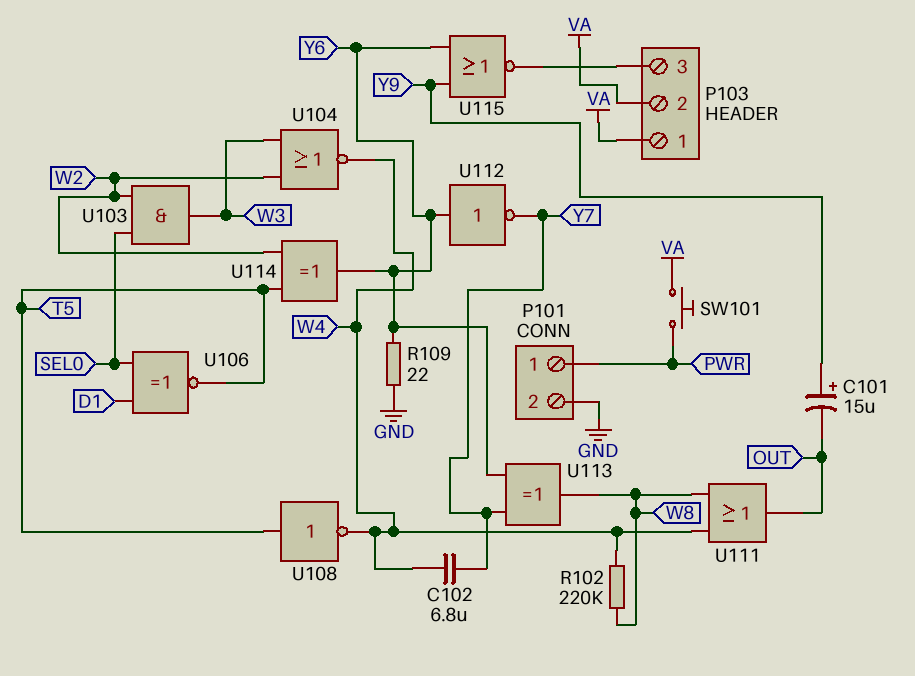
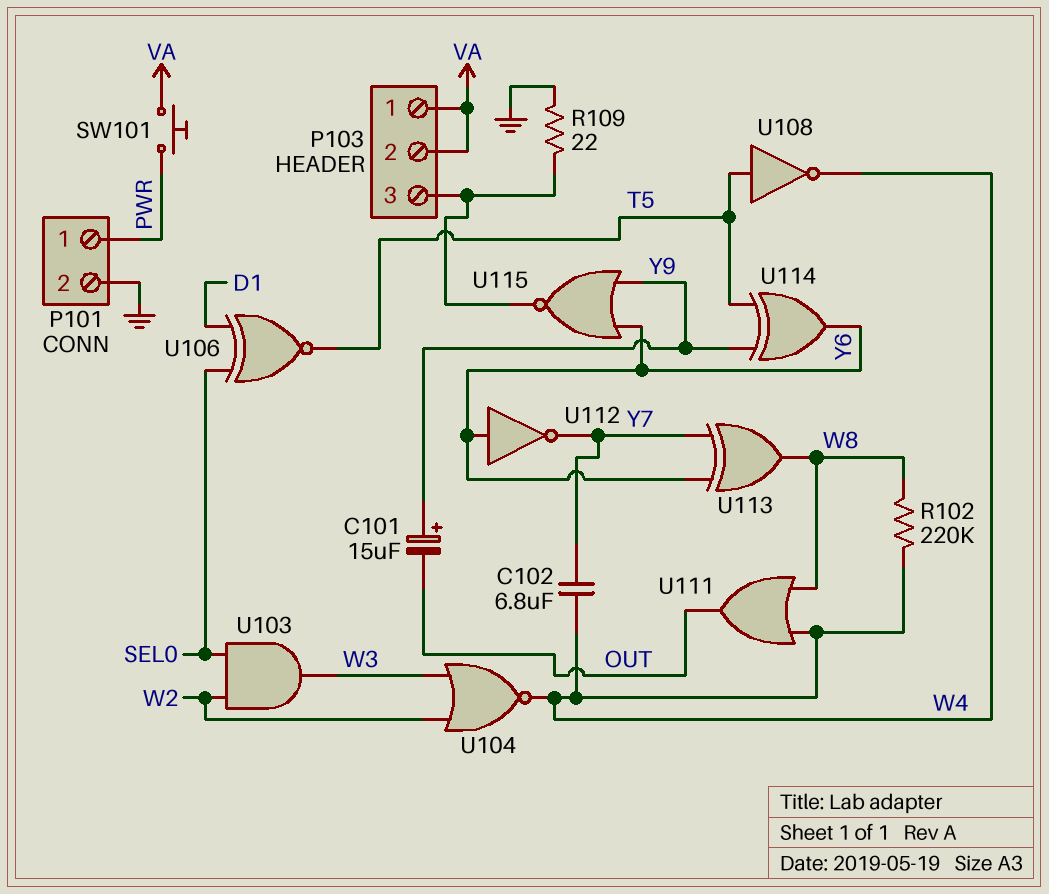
R109: 22 (GND, Y6) -> 22 (GND, P103/3)
U114: XOR (in T5, in W2, out Y6) -> XOR (in T5, in Y9, out Y6)

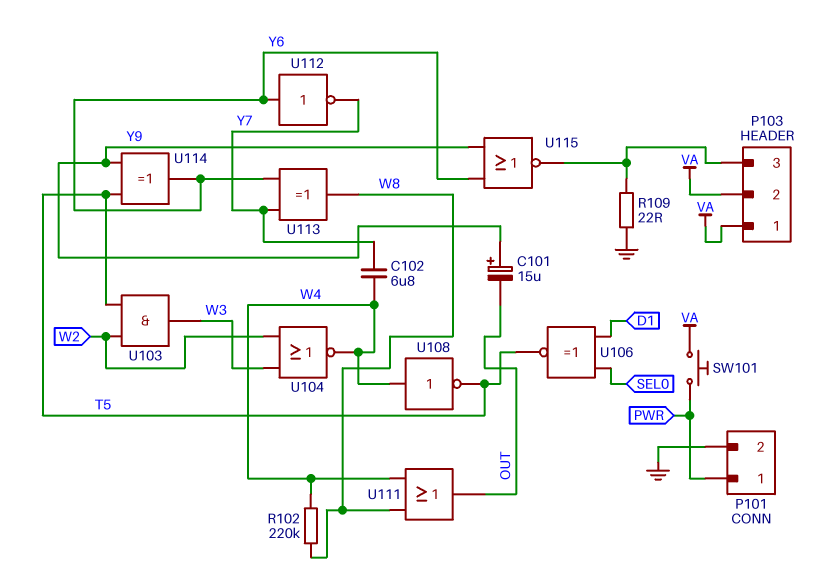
U103: AND (in SEL0, in W2, out W3) -> AND (in T5, in W2, out W3)
U108: NOT (in T5, out W4) -> NOT (in W4, out T5)

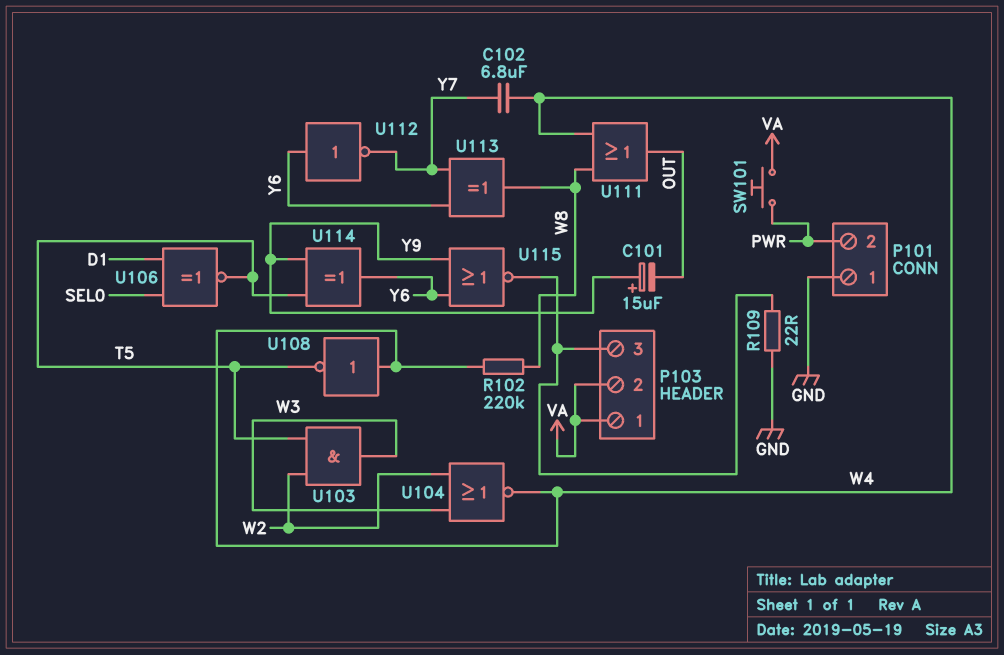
P101 pin 1: PWR -> GND
P101 pin 2: GND -> PWR

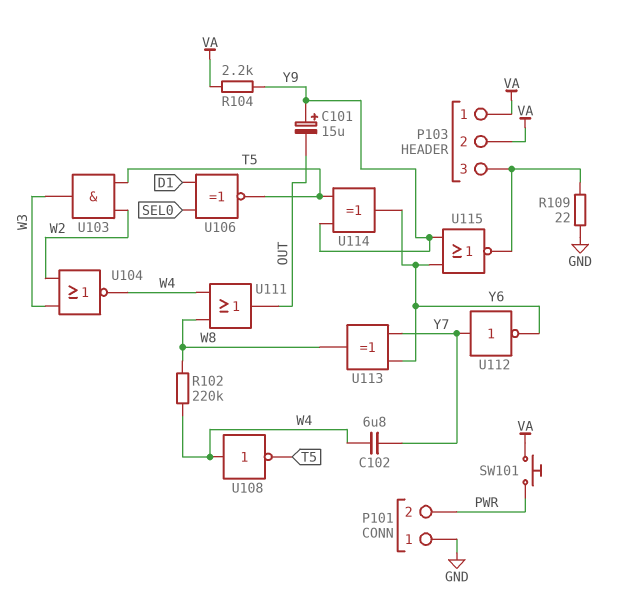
R104: none -> 2.2k (VA, Y9)
U112: NOT (in Y6, out Y7) -> NOT (in Y7, out Y6)

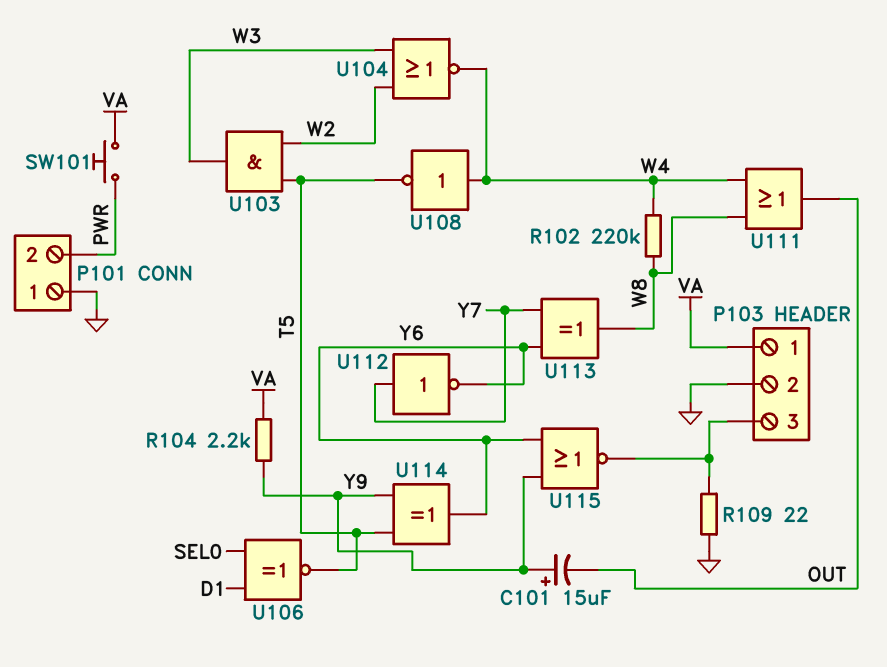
C102: 6.8uF (W4, Y7) -> none
P103 pin 2: VA -> GND

